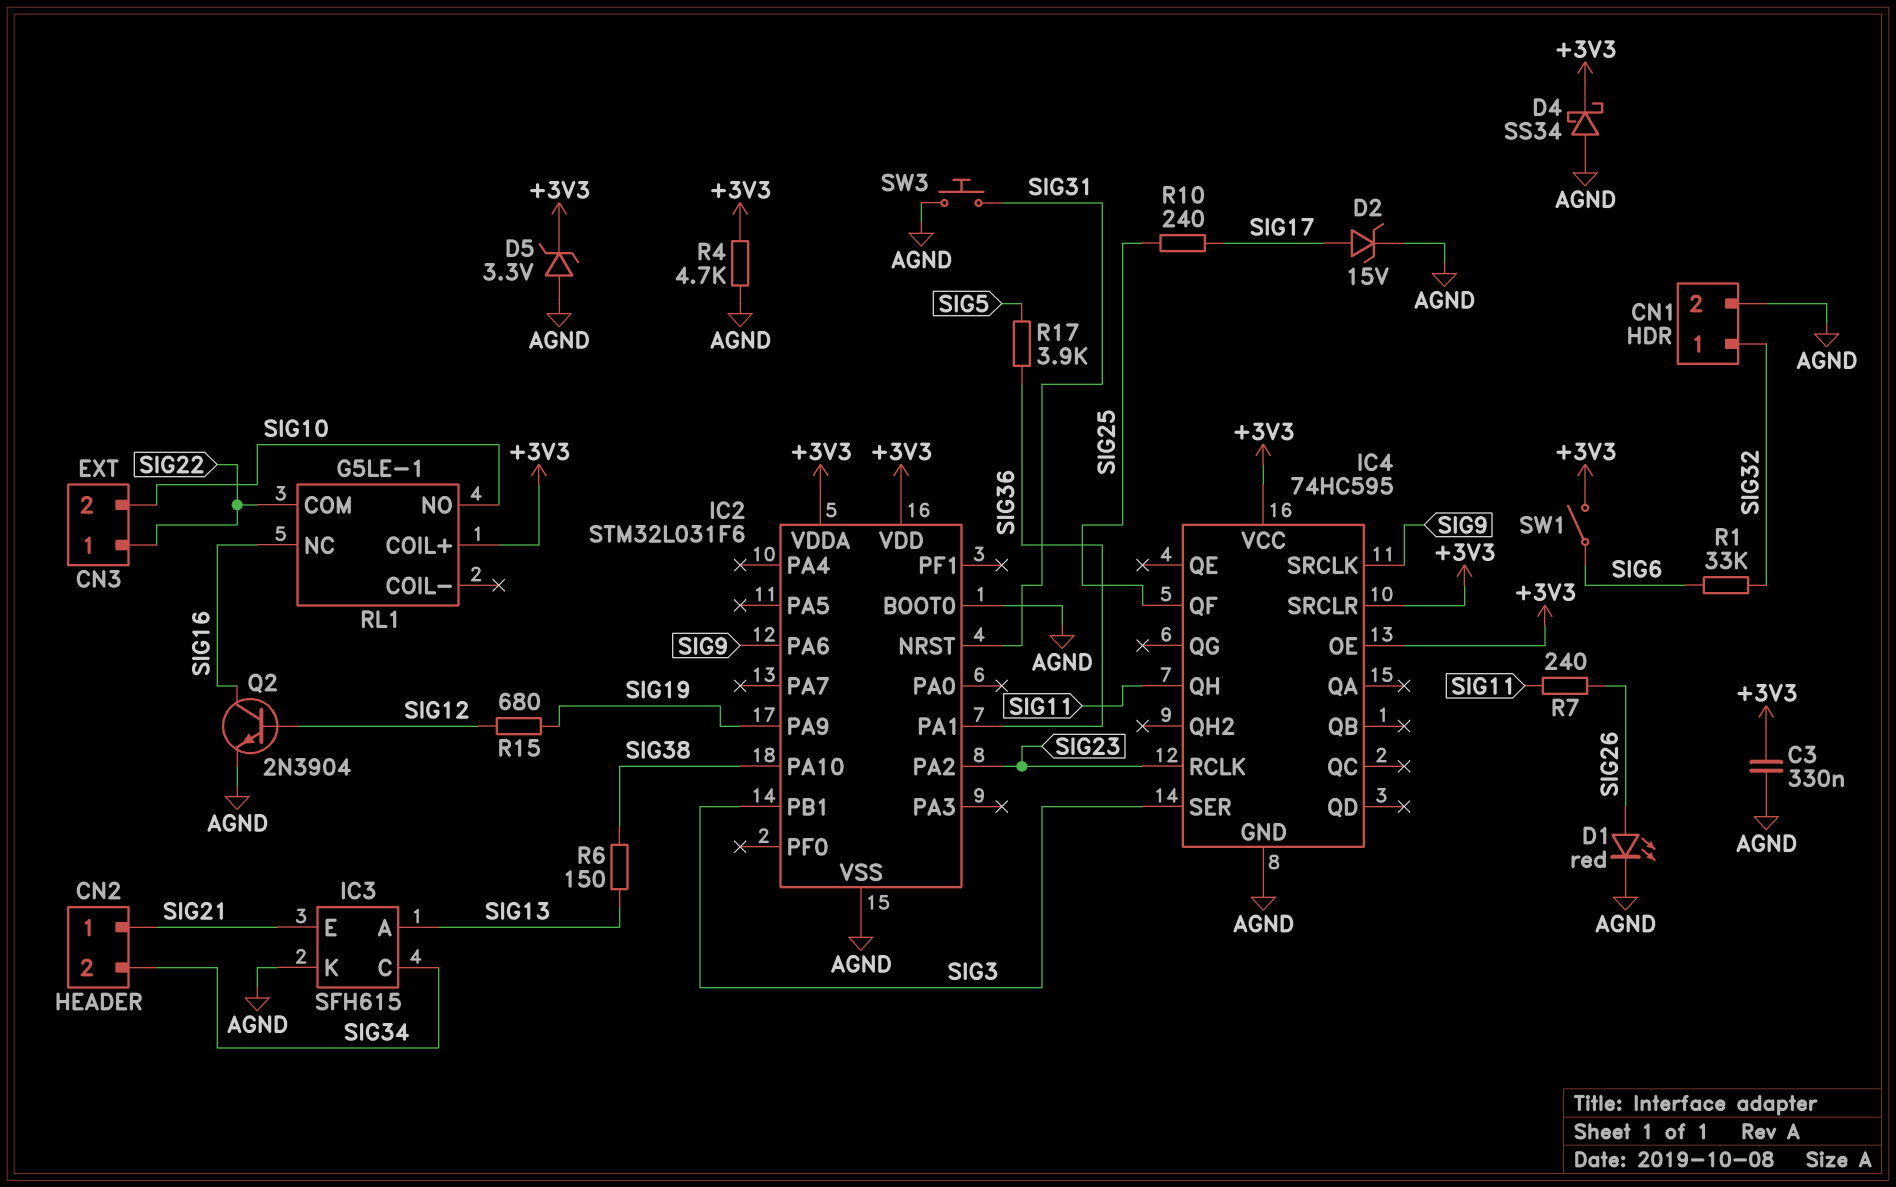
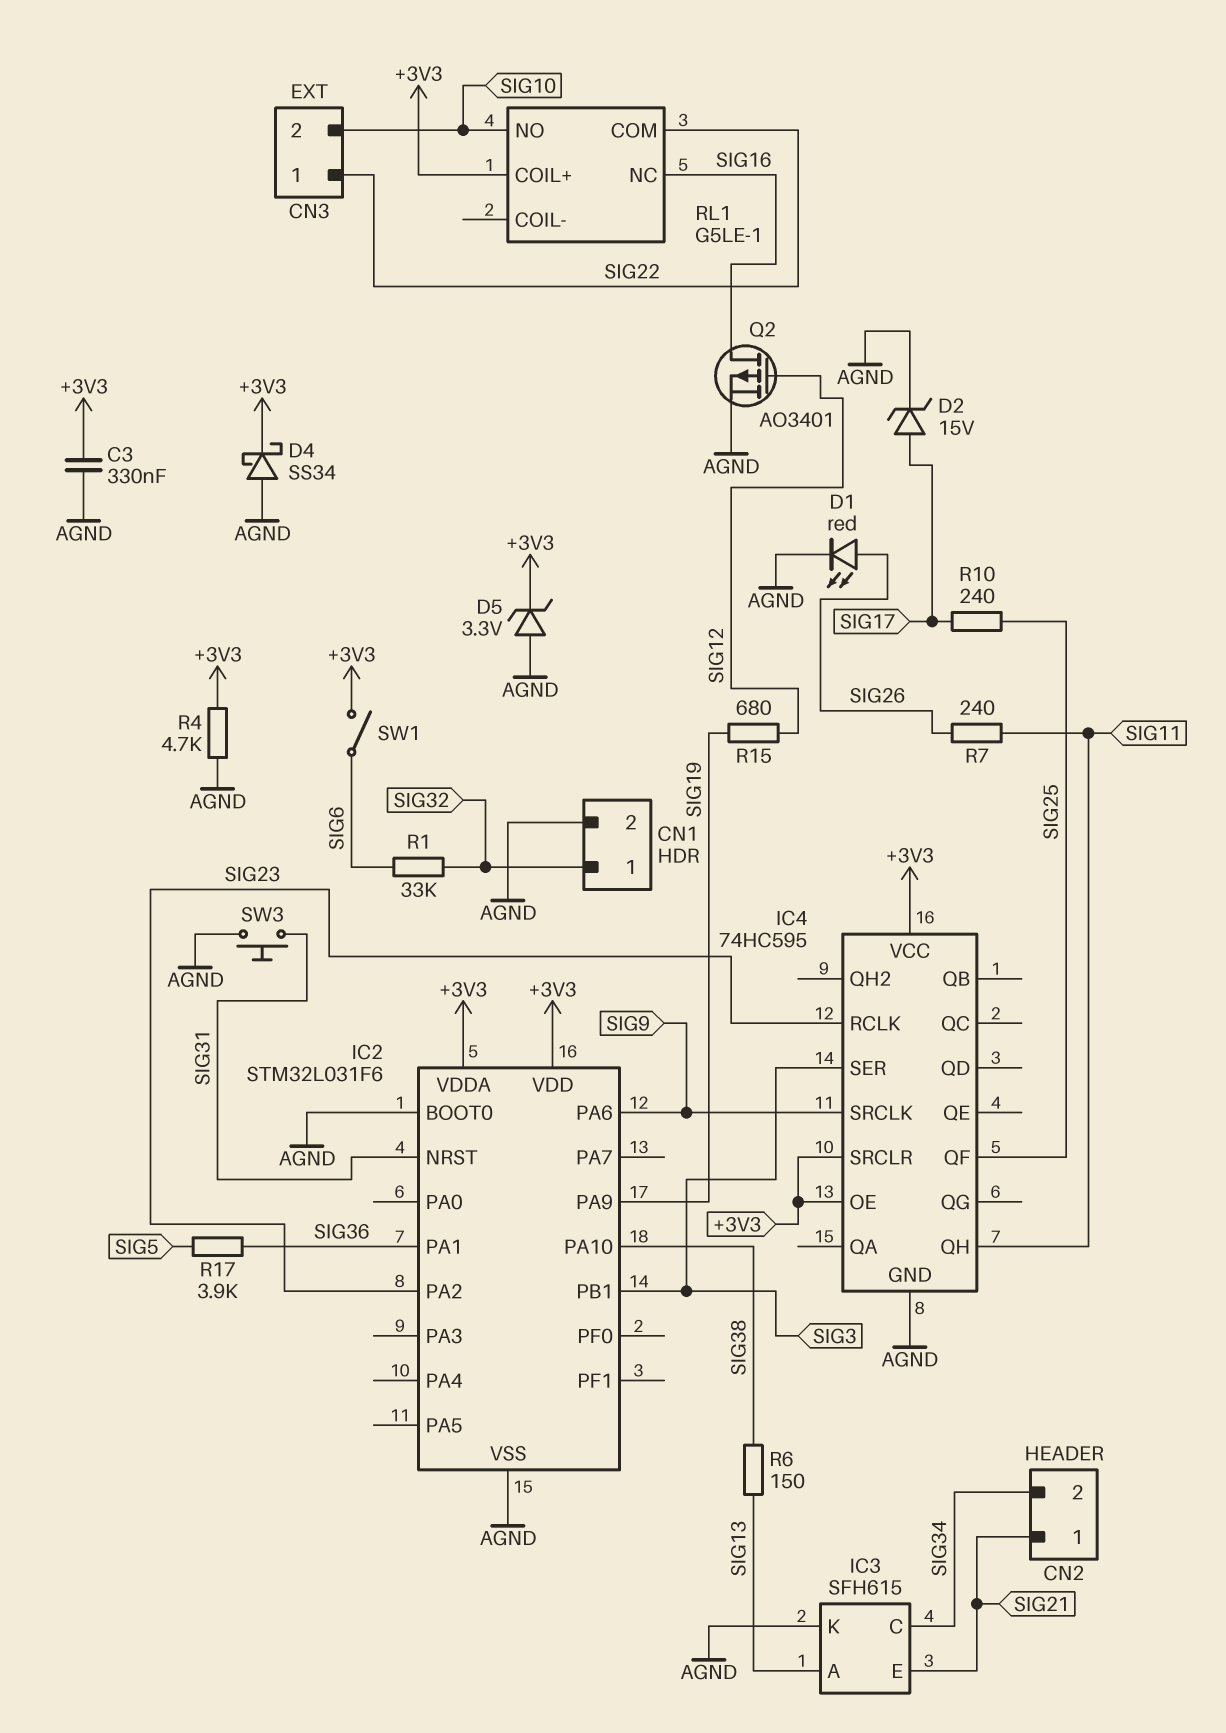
Q2: NPN 2N3904 (B SIG12, C SIG16, E AGND) -> PMOS AO3401 (G SIG12, D SIG16, S AGND)

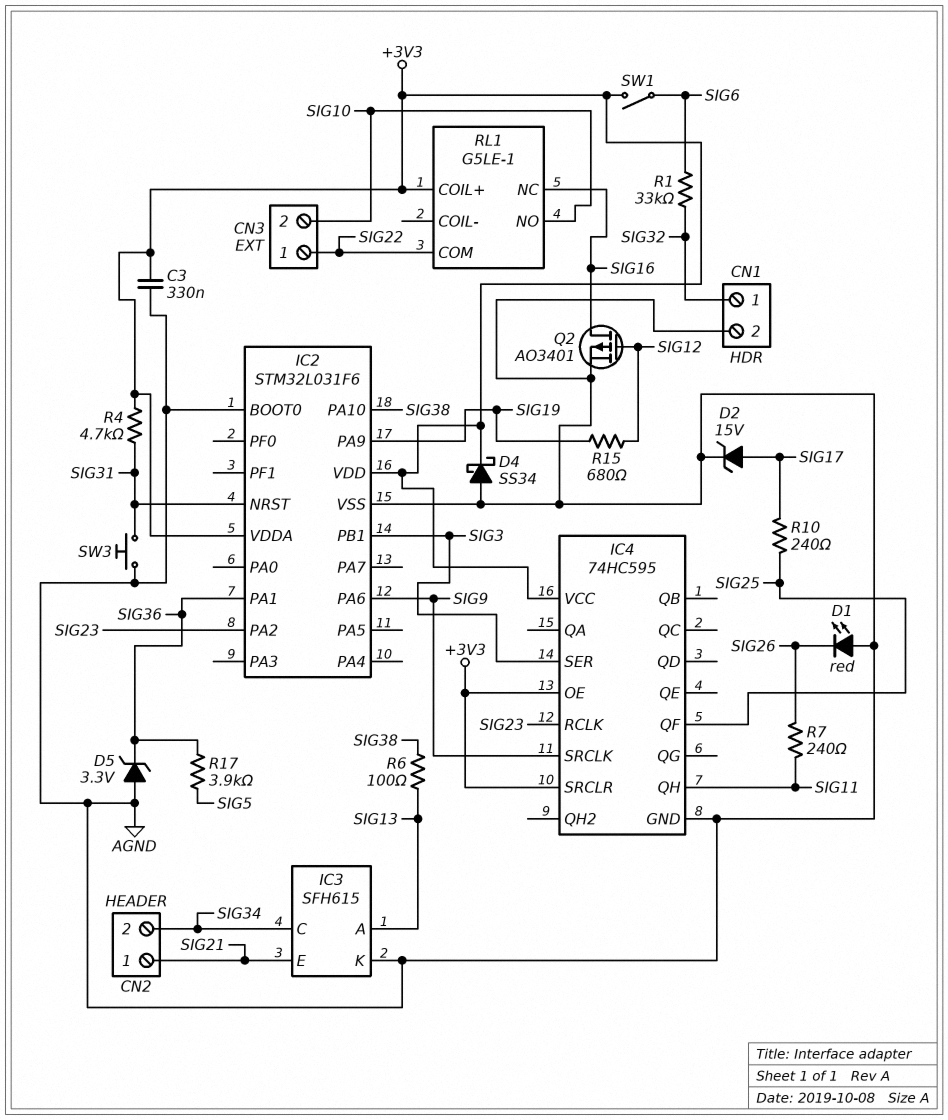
D1: LED red (A SIG26, K AGND) -> LED red (A AGND, K SIG26)
D5: zener 3.3V (A AGND, K +3V3) -> zener 3.3V (A AGND, K SIG36)
R4: 4.7k (+3V3, AGND) -> 4.7k (+3V3, SIG31)
R6: 150 (SIG13, SIG38) -> 100 (SIG13, SIG38)

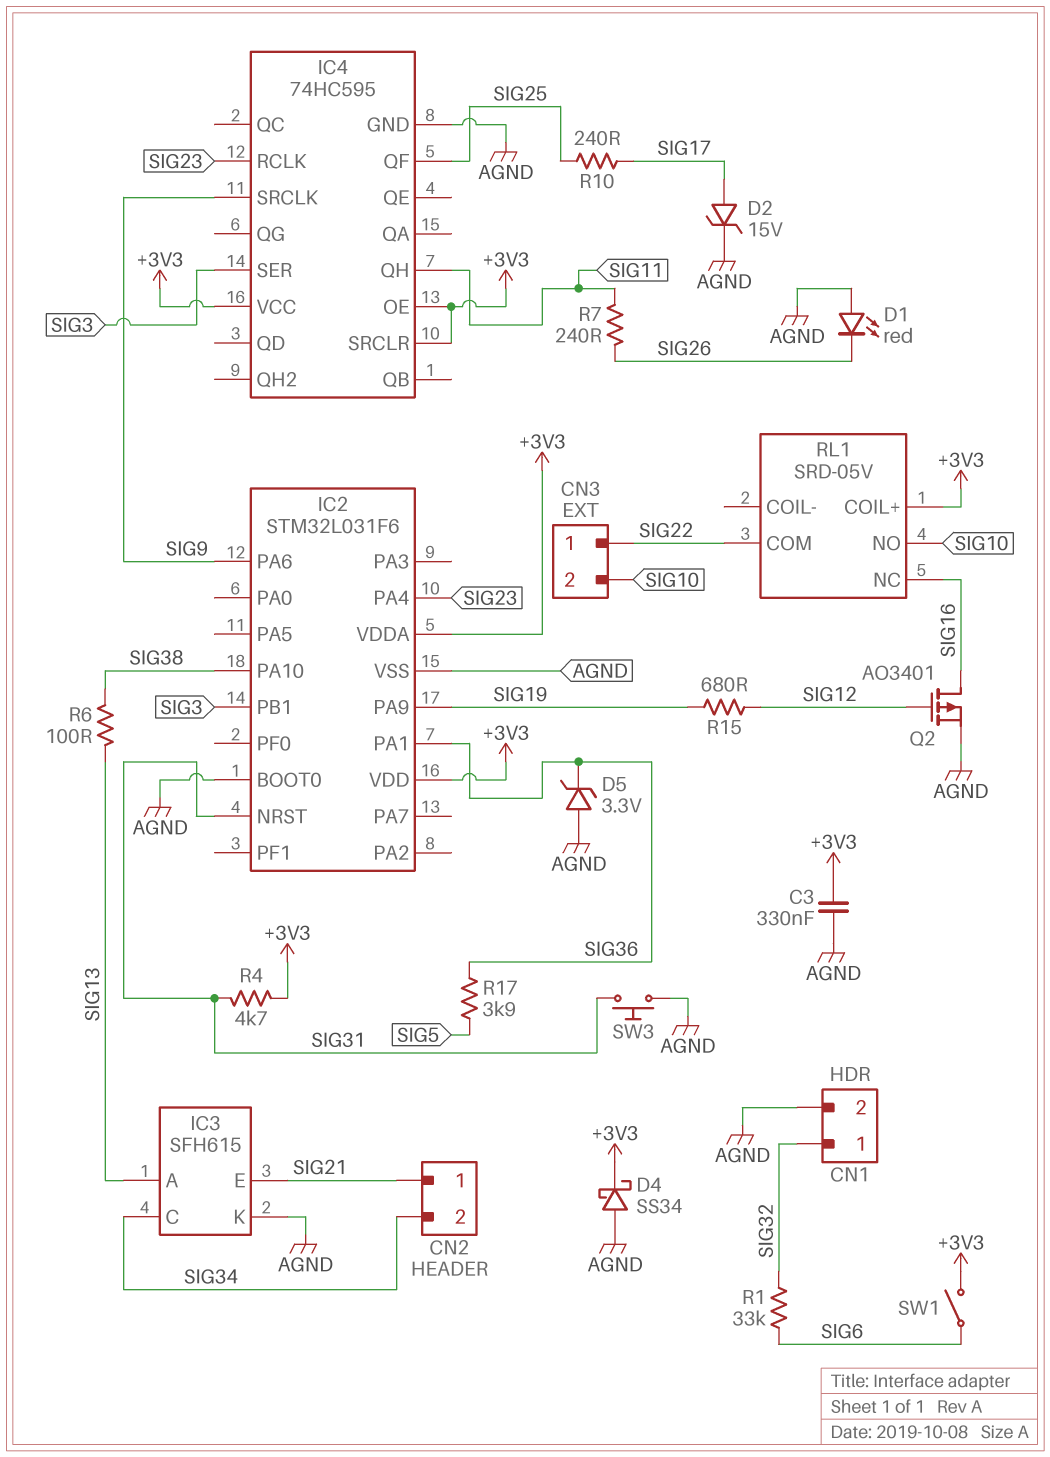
IC2 pin PA2: SIG23 -> none
IC2 pin PA4: none -> SIG23
RL1: G5LE-1 -> SRD-05V

